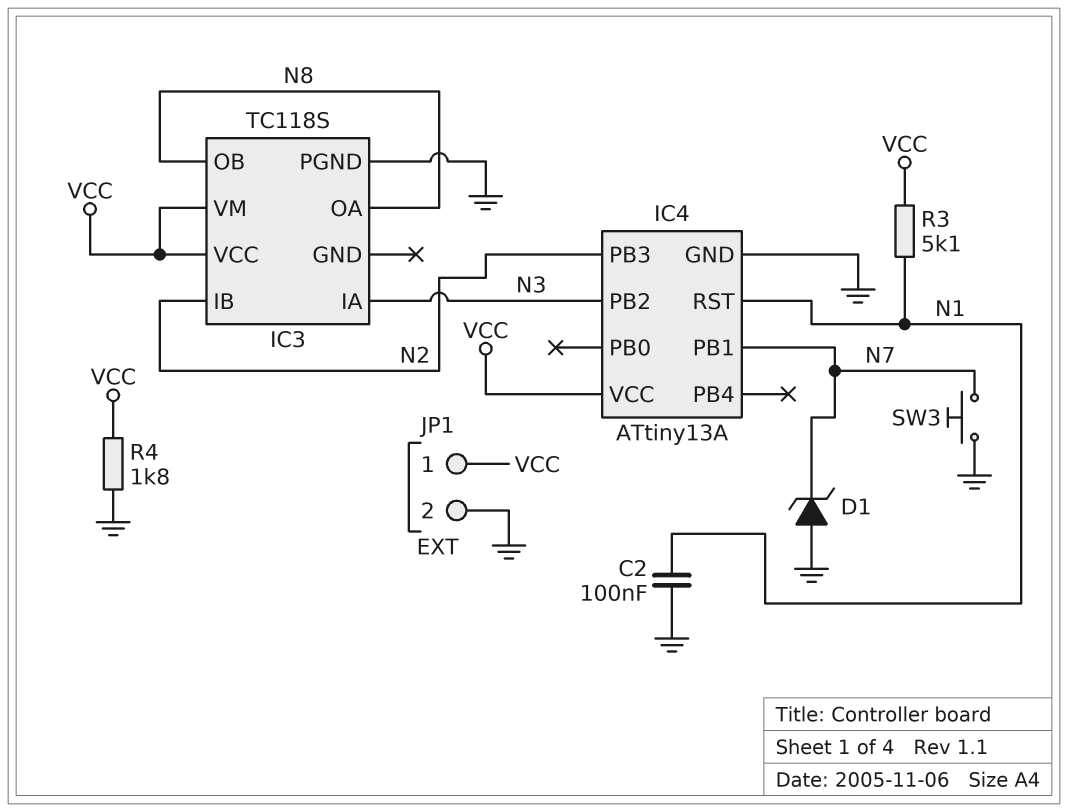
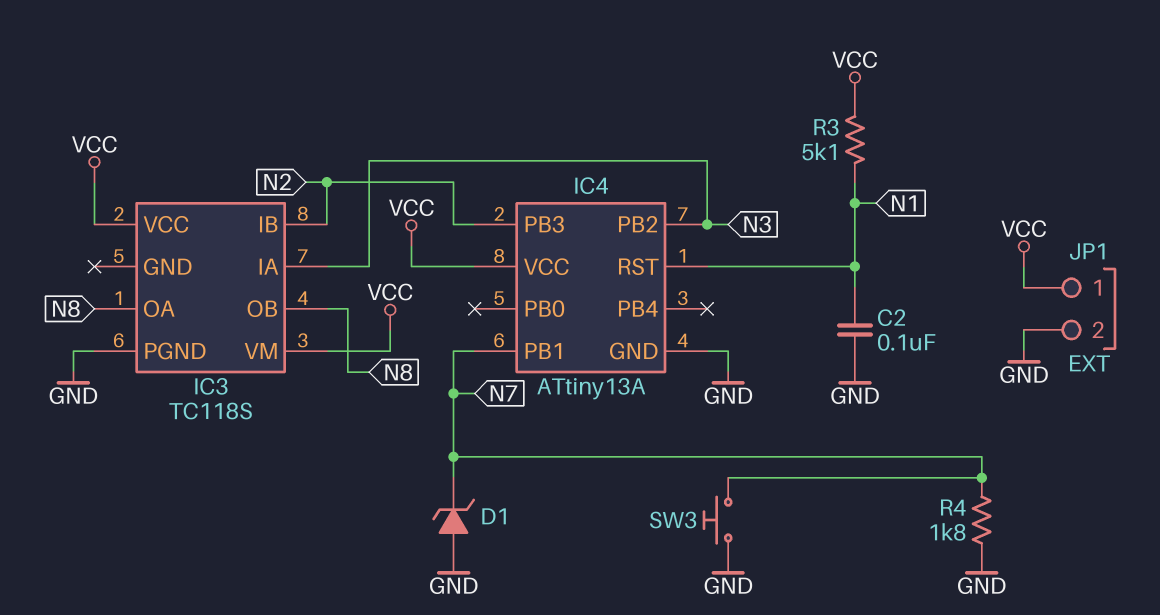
R4: 1.8k (GND, VCC) -> 1.8k (GND, N7)

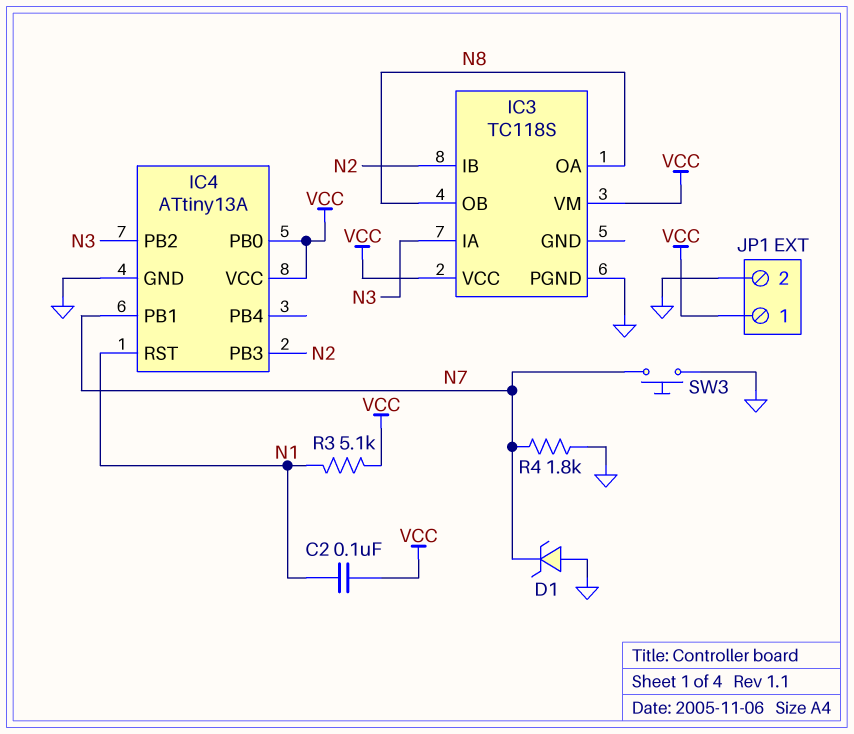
C2: 100nF (GND, N1) -> 100nF (N1, VCC)
IC4 pin PB0: none -> VCC

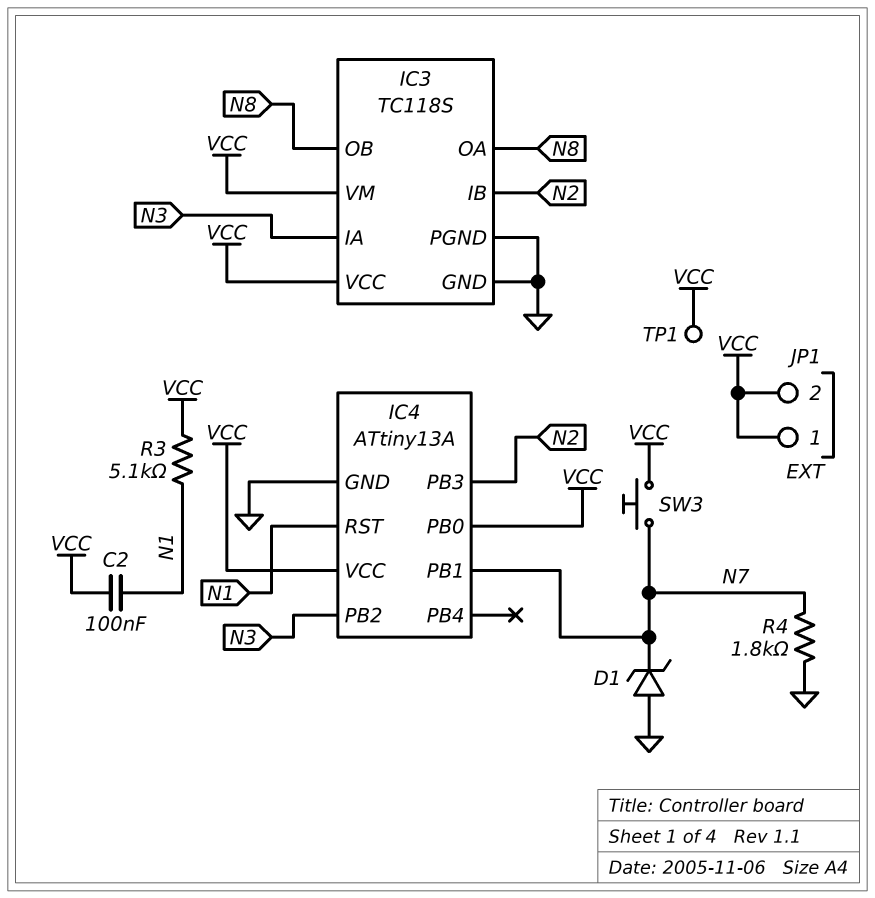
IC3 pin GND: none -> GND
JP1 pin 2: GND -> VCC
SW3: button (GND, N7) -> button (N7, VCC)
TP1: none -> test point (VCC)

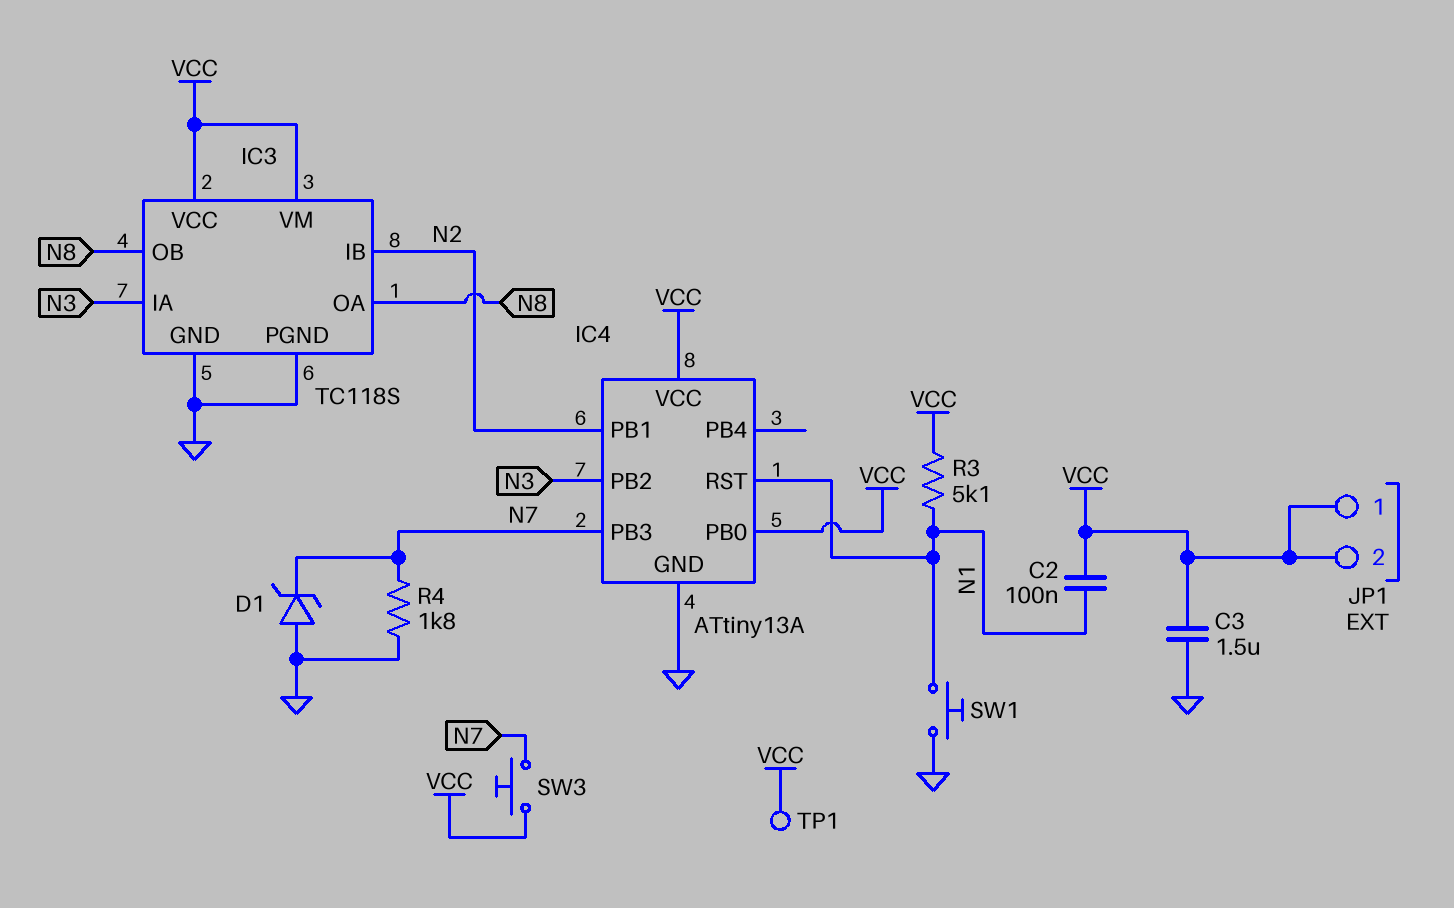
C3: none -> 1.5uF (GND, VCC)
IC4 pin PB1: N7 -> N2
IC4 pin PB3: N2 -> N7
SW1: none -> button (GND, N1)

